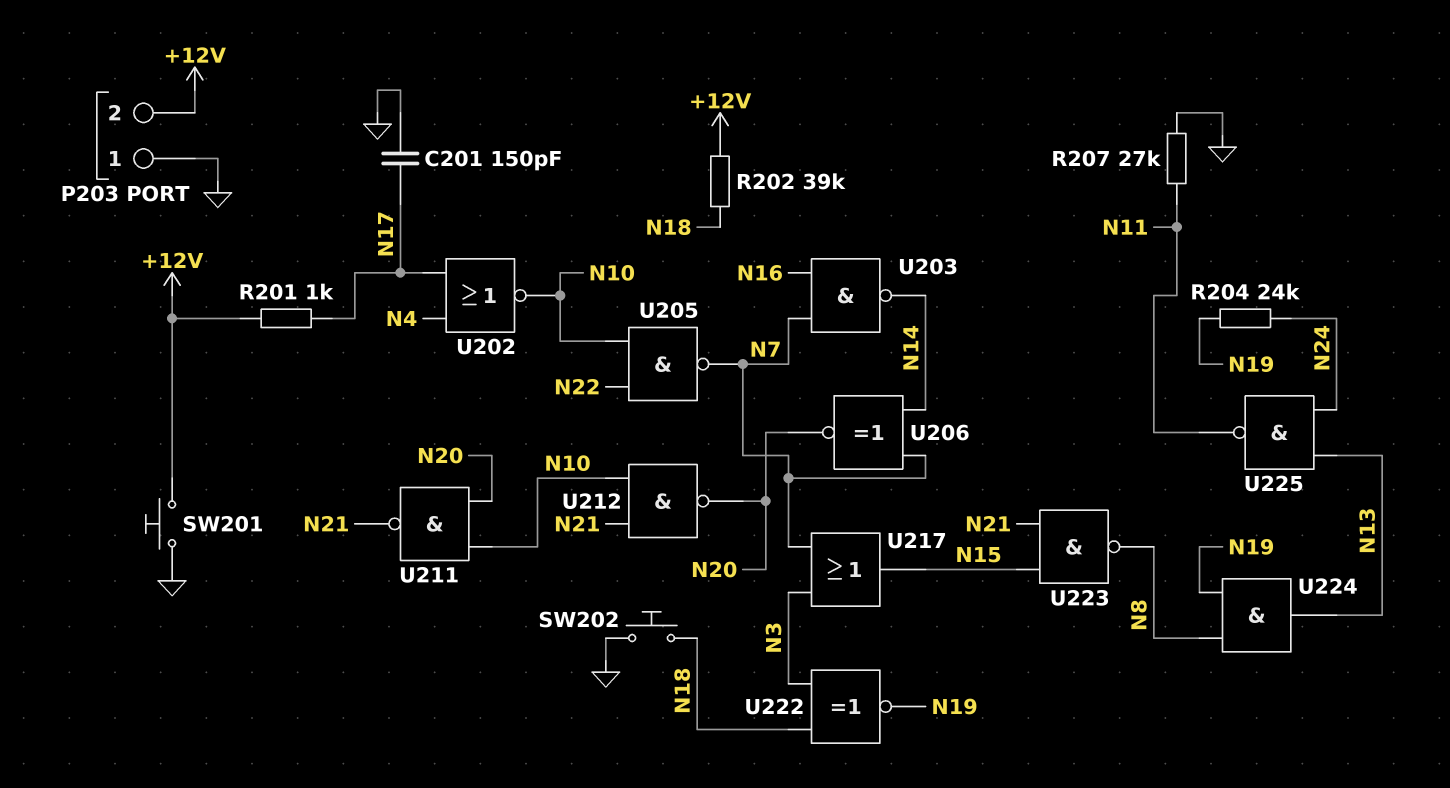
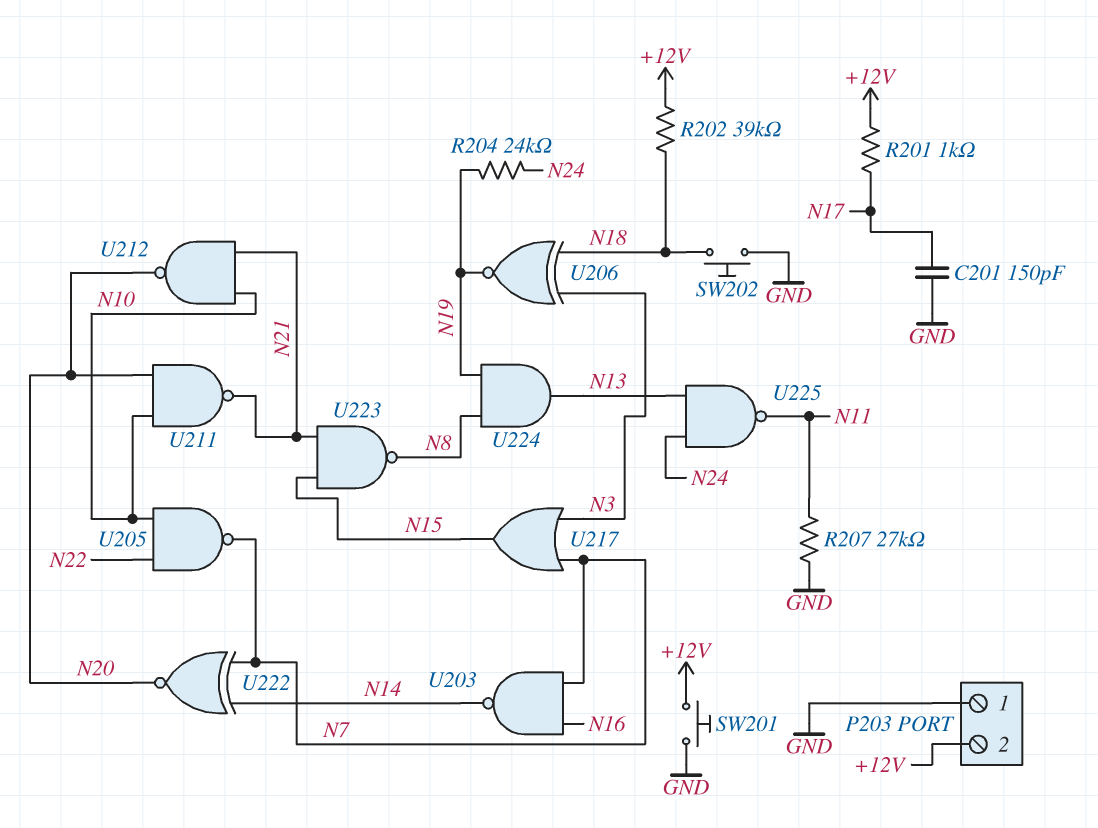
U202: NOR (in N4, in N17, out N10) -> none
U206: XNOR (in N7, in N14, out N20) -> XNOR (in N3, in N18, out N19)
U222: XNOR (in N3, in N18, out N19) -> XNOR (in N7, in N14, out N20)

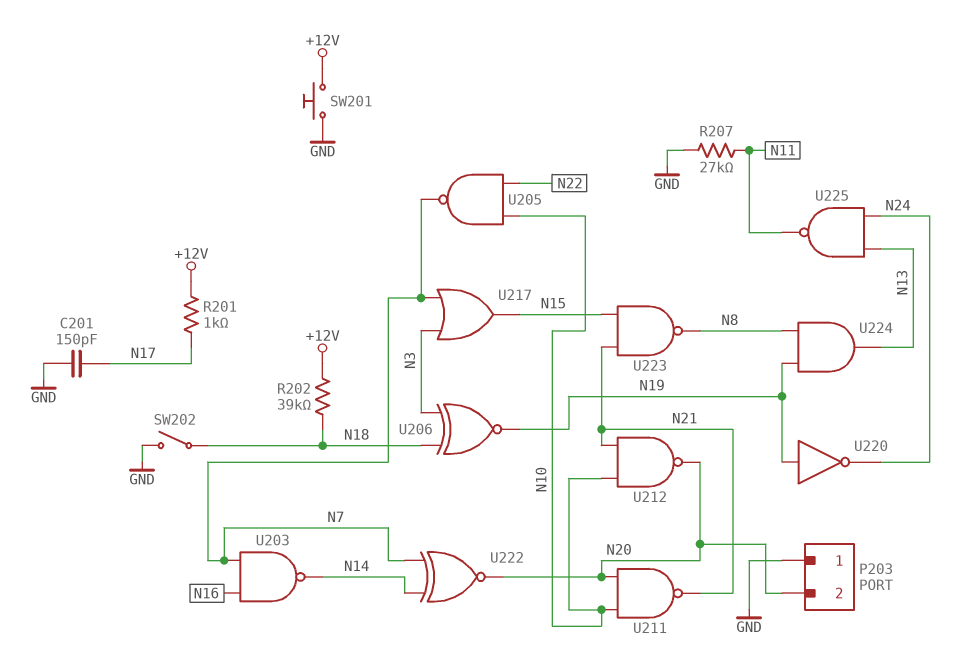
P203 pin 2: +12V -> N20
R204: 24k (N19, N24) -> none
SW202: button (GND, N18) -> switch (GND, N18)
U220: none -> NOT (in N19, out N24)

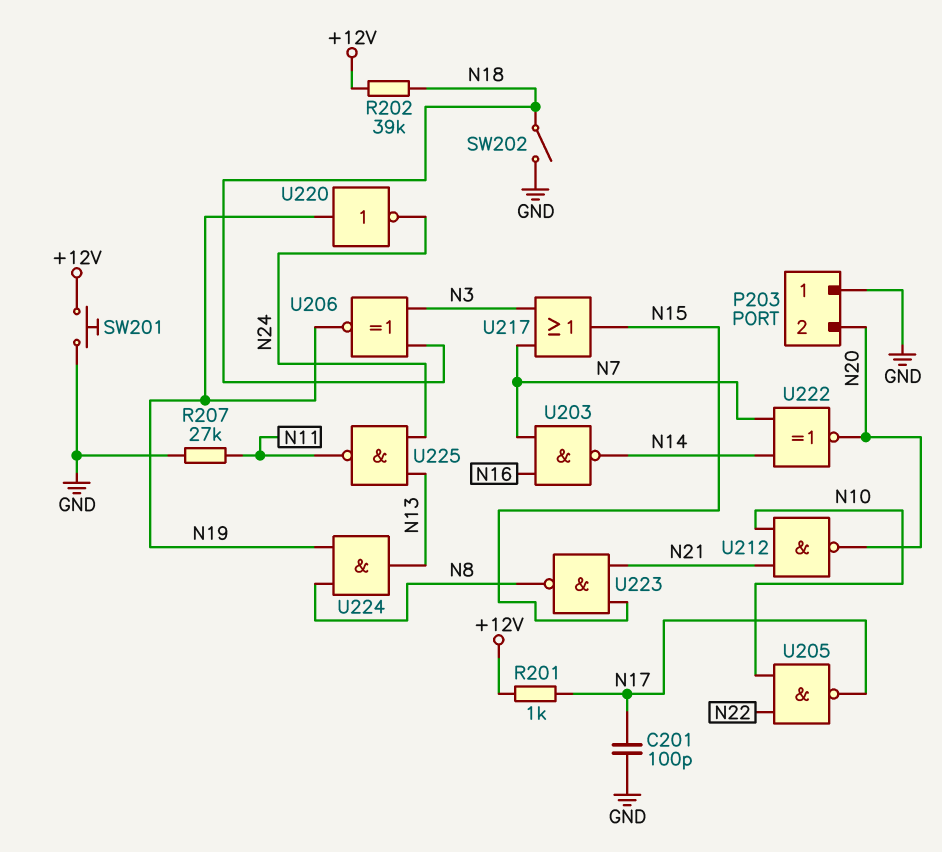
C201: 150pF (GND, N17) -> 100pF (GND, N17)
U205: NAND (in N10, in N22, out N7) -> NAND (in N10, in N22, out N17)
U211: NAND (in N10, in N20, out N21) -> none

